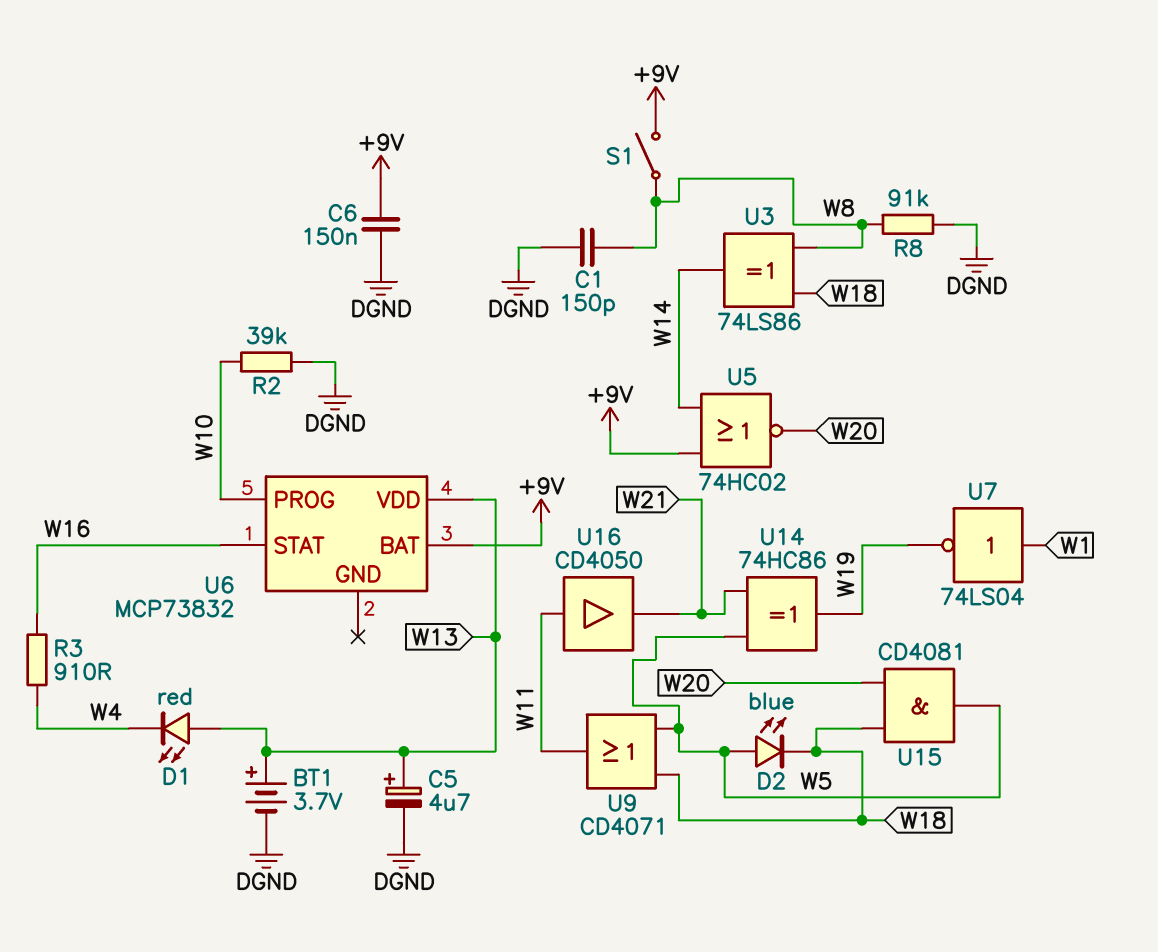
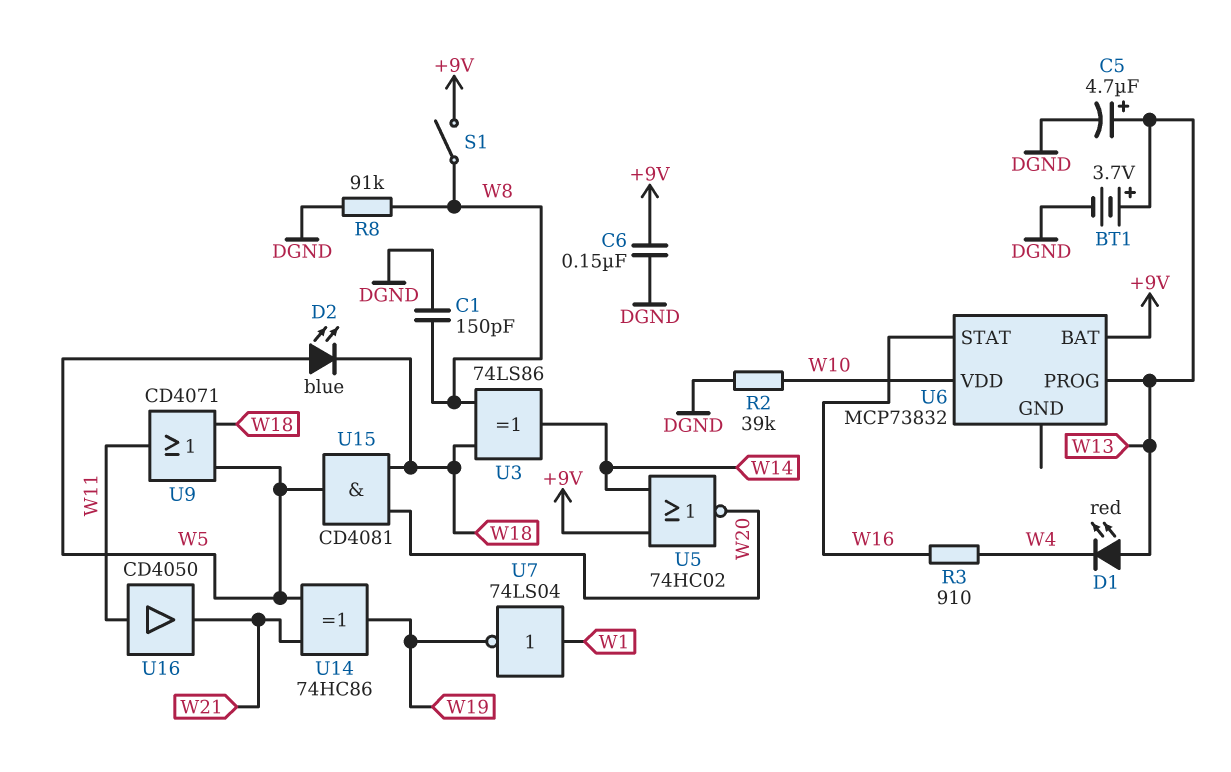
U6 pin PROG: W10 -> W13
U6 pin VDD: W13 -> W10

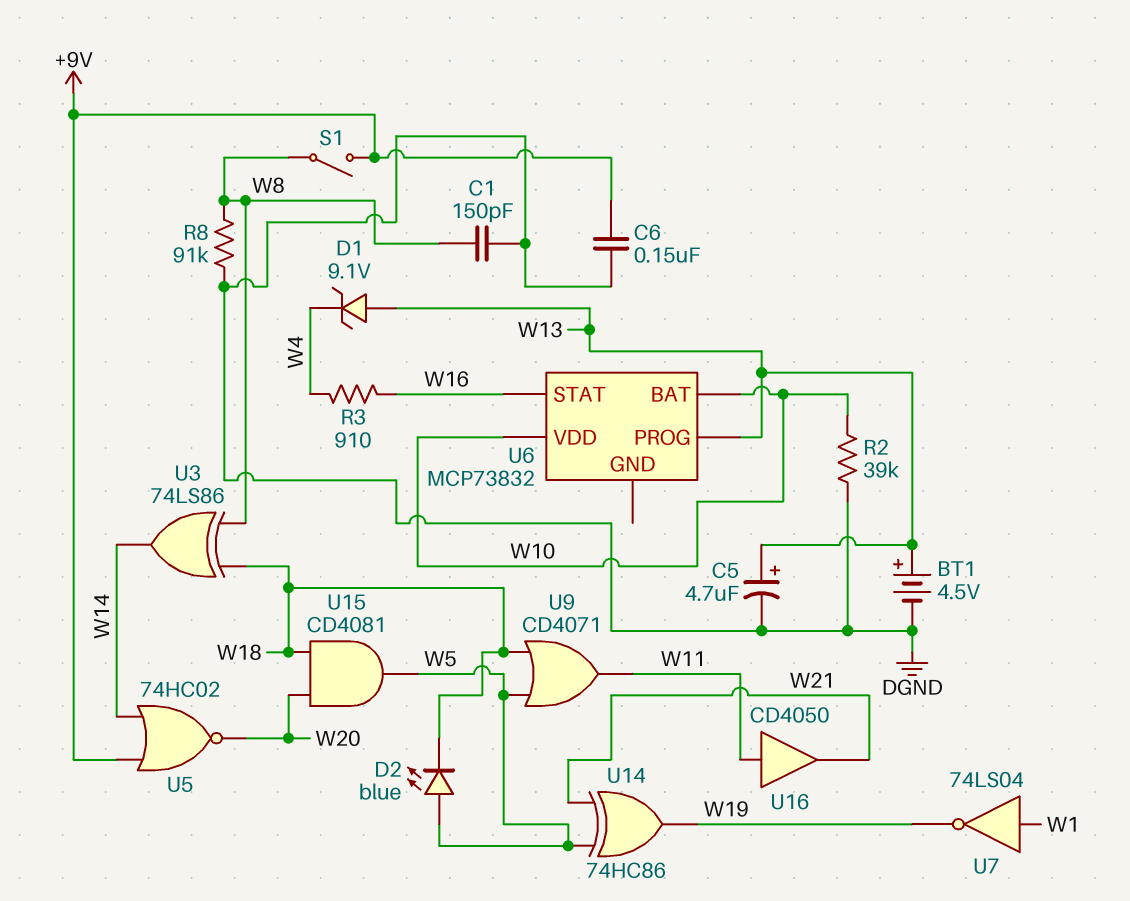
BT1: 3.7V (plus W13, minus DGND) -> 4.5V (plus W13, minus DGND)
D1: LED red (A W13, K W4) -> zener 9.1V (A W13, K W4)
U6 pin BAT: +9V -> W10

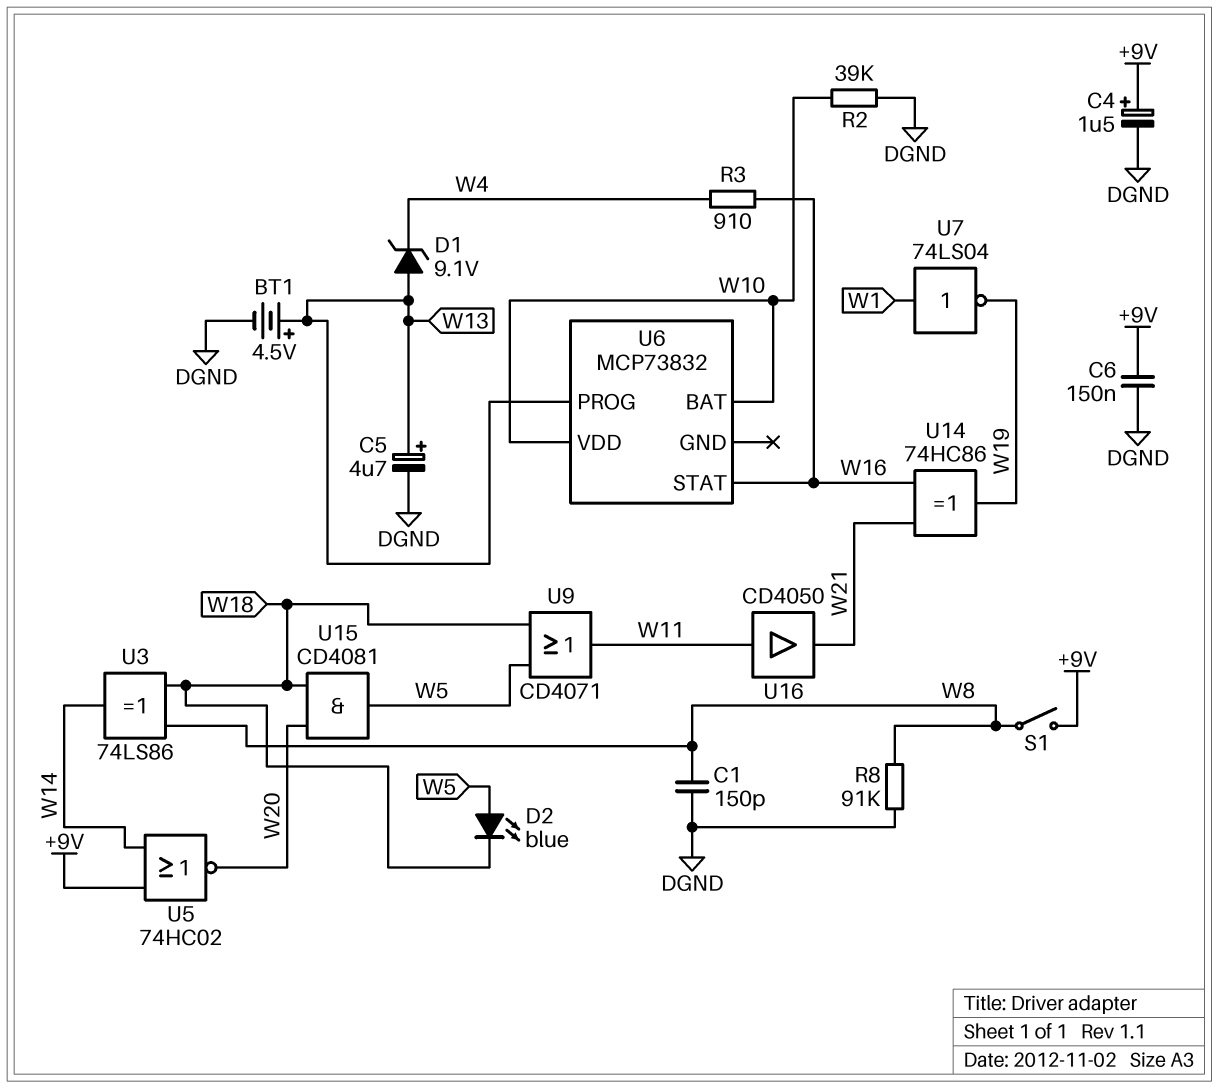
C4: none -> 1.5uF (plus +9V, minus DGND)
U14: XOR 74HC86 (in W5, in W21, out W19) -> XOR 74HC86 (in W16, in W21, out W19)

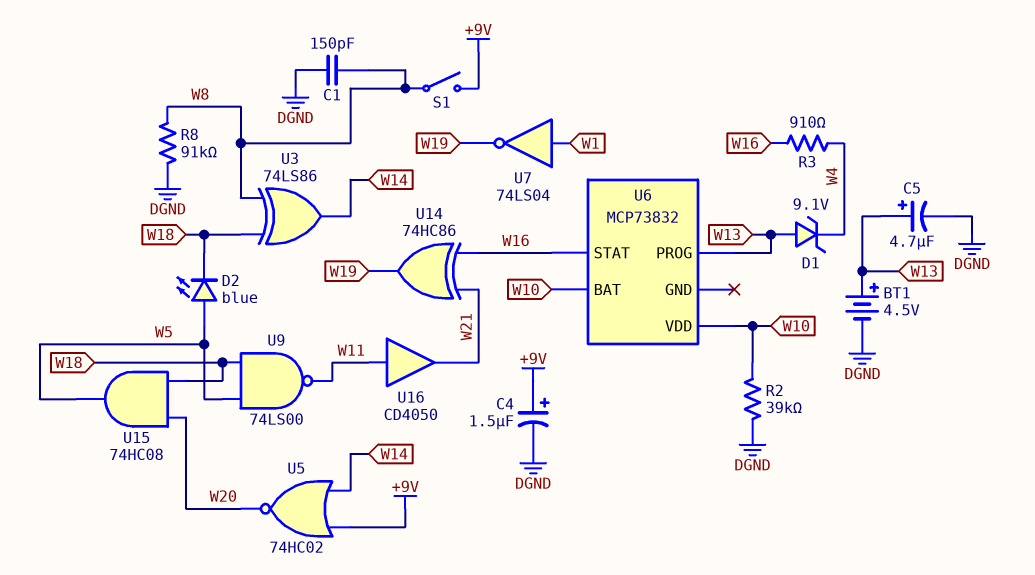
C6: 150nF (+9V, DGND) -> none
U9: OR CD4071 (in W5, in W18, out W11) -> NAND 74LS00 (in W5, in W18, out W11)
U15: AND CD4081 (in W18, in W20, out W5) -> AND 74HC08 (in W18, in W20, out W5)

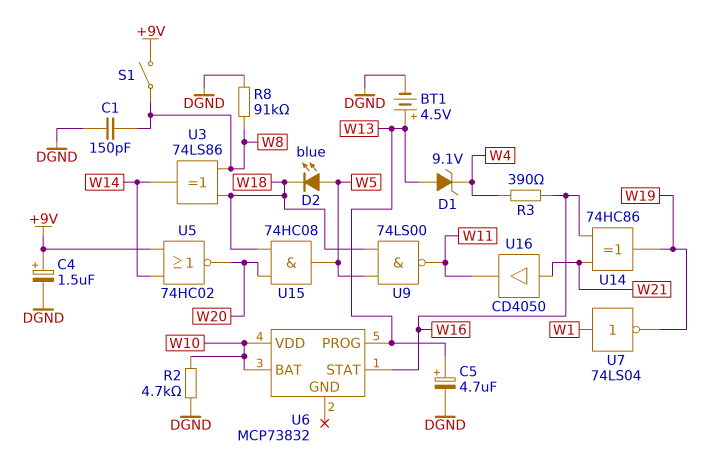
R2: 39k (DGND, W10) -> 4.7k (DGND, W10)
R3: 910 (W4, W16) -> 390 (W4, W16)
U16: buffer CD4050 (in W11, out W21) -> buffer CD4050 (in W21, out W11)

